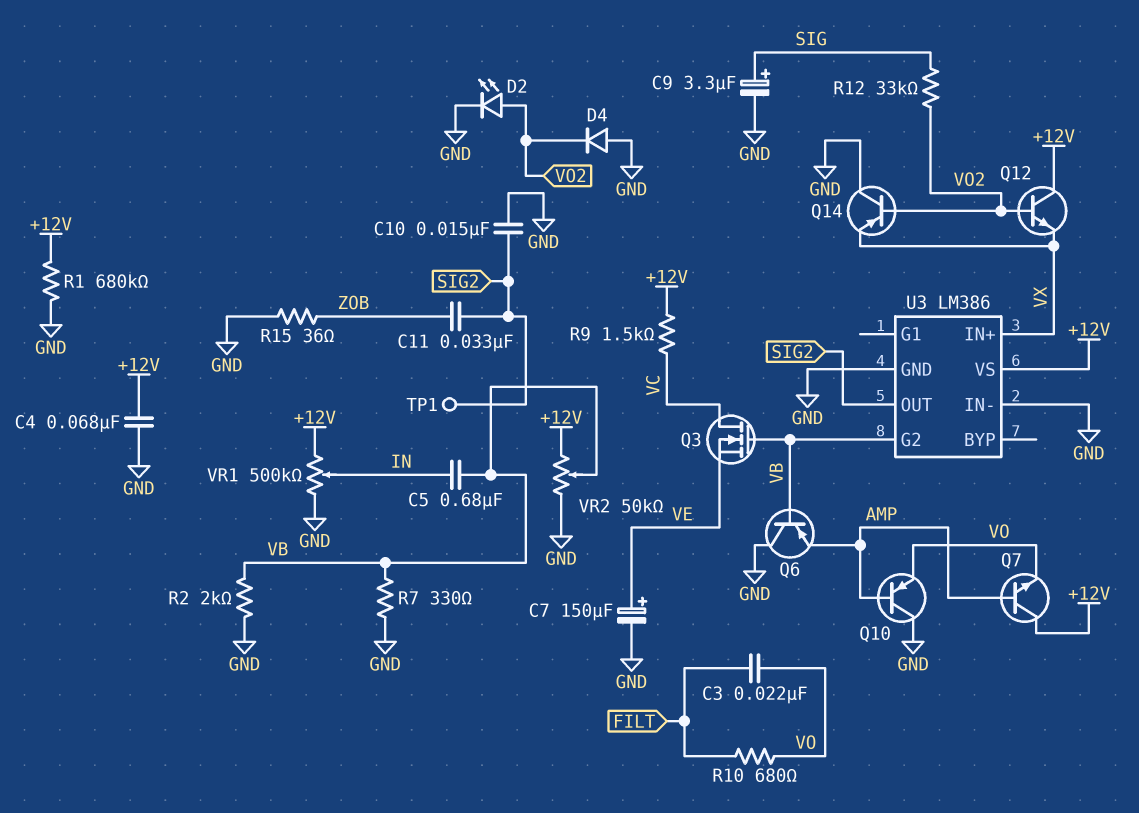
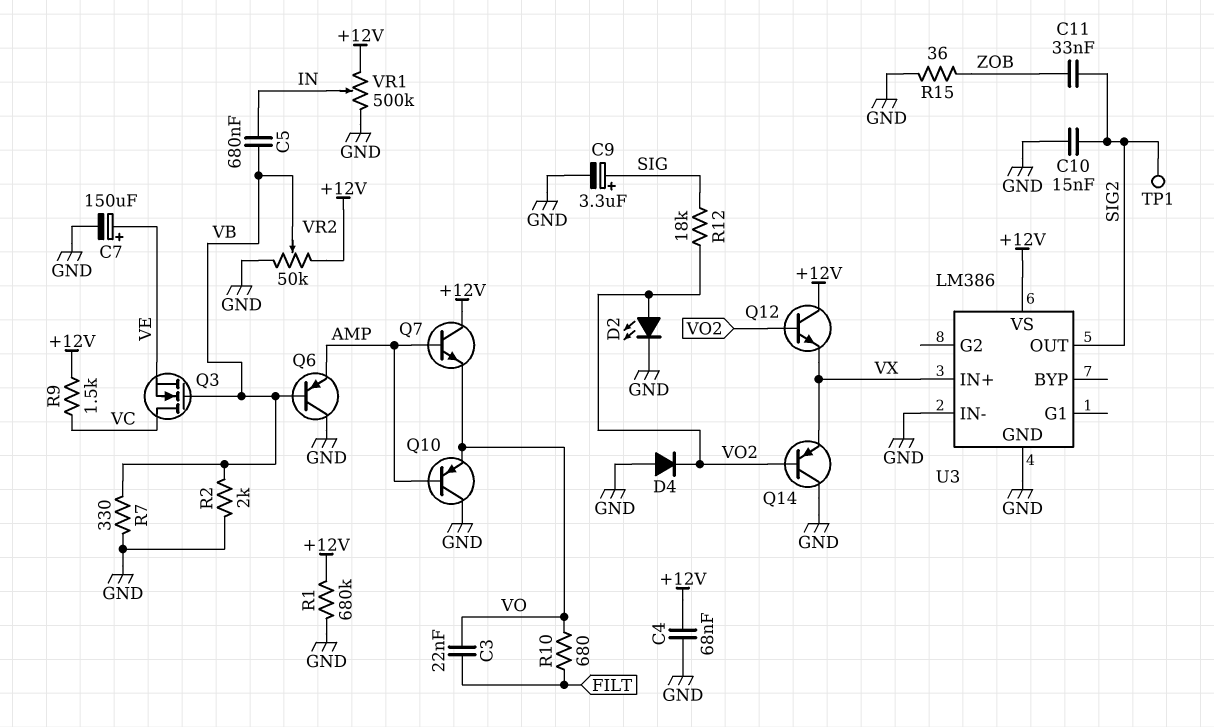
R12: 33k (SIG, VO2) -> 18k (SIG, VO2)
U3 pin G2: VB -> none

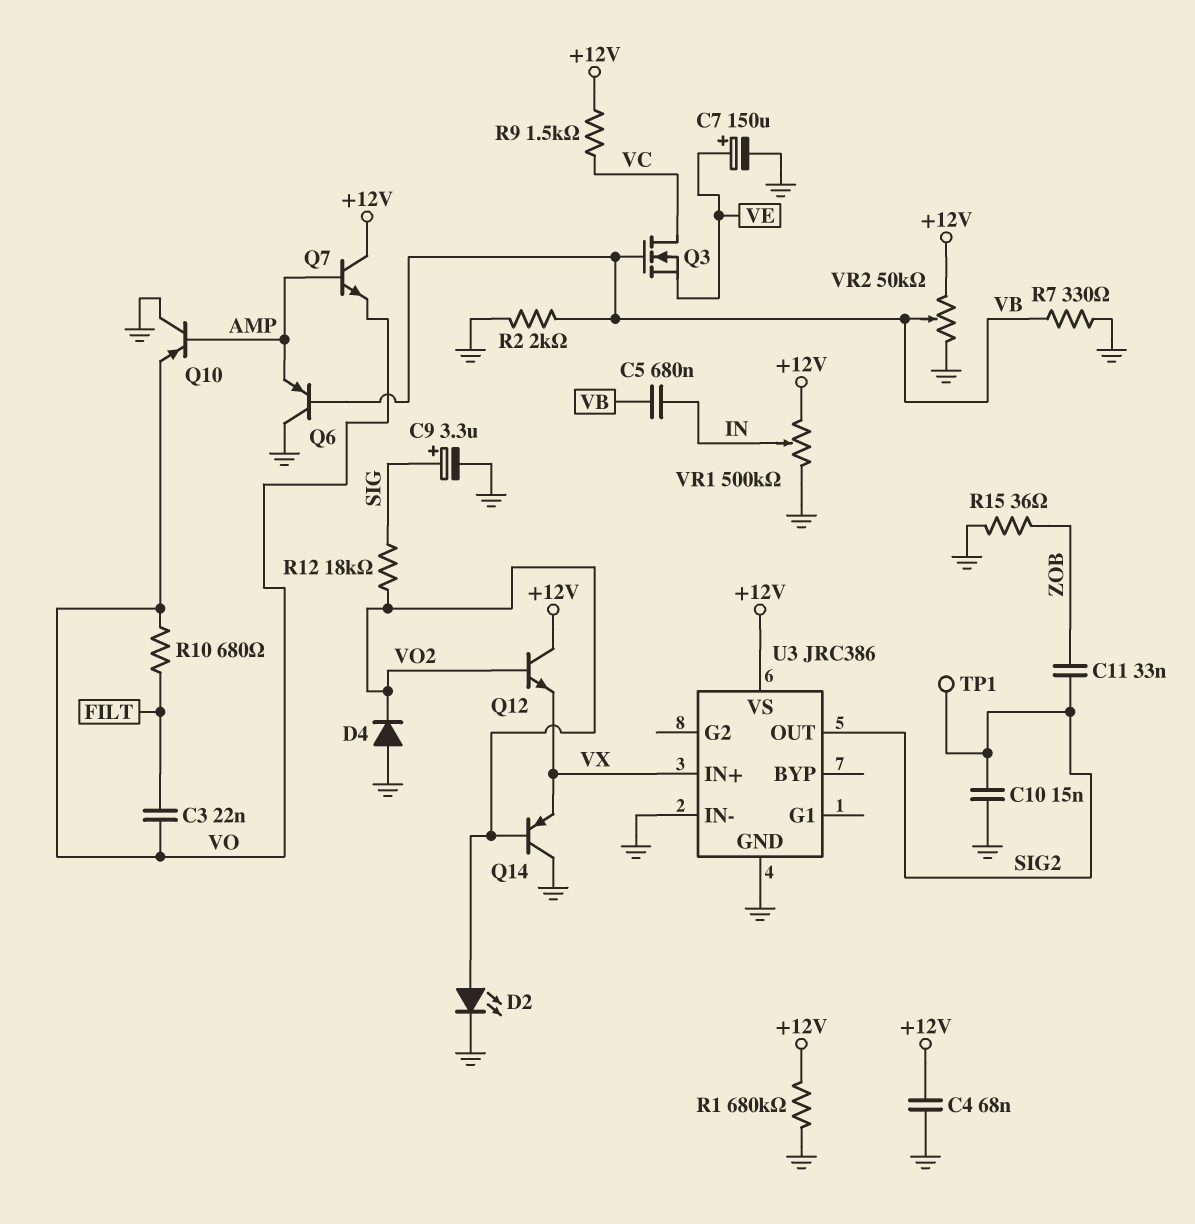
U3: LM386 -> JRC386

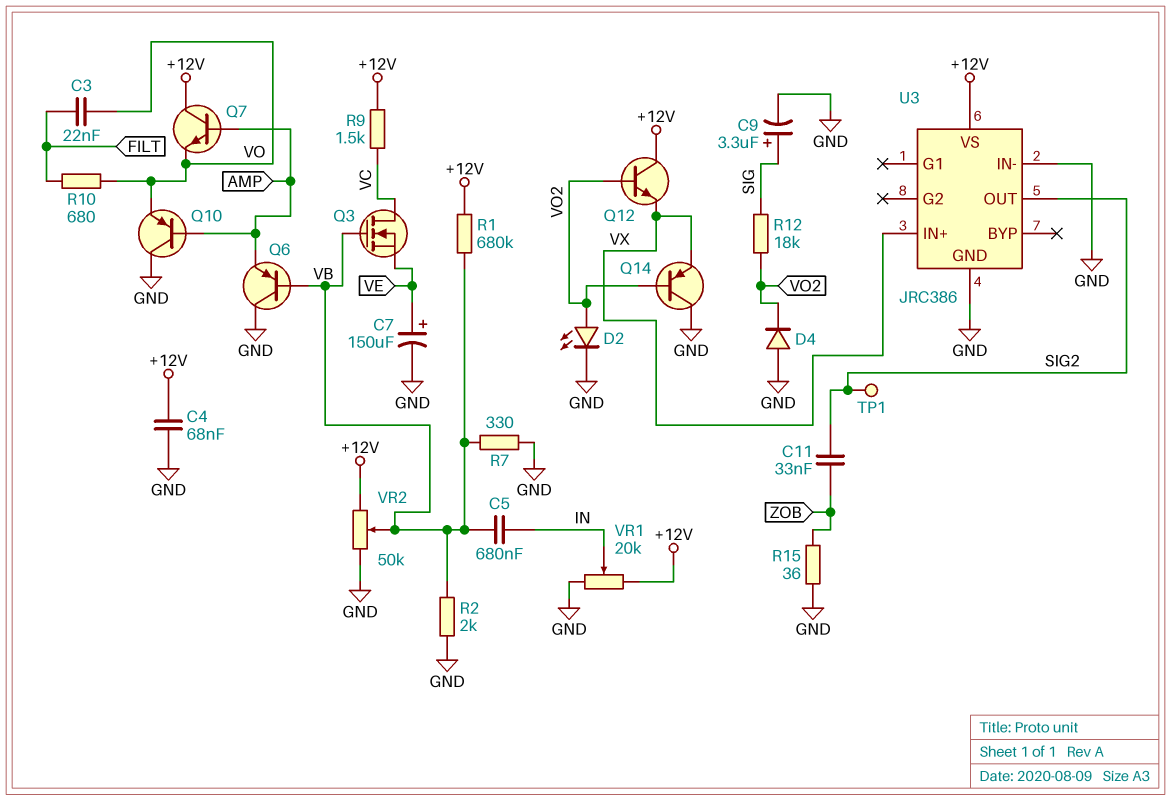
C10: 15nF (GND, SIG2) -> none
R1: 680k (+12V, GND) -> 680k (+12V, VB)
VR1: 500k (+12V, GND, wiper IN) -> 20k (+12V, GND, wiper IN)

